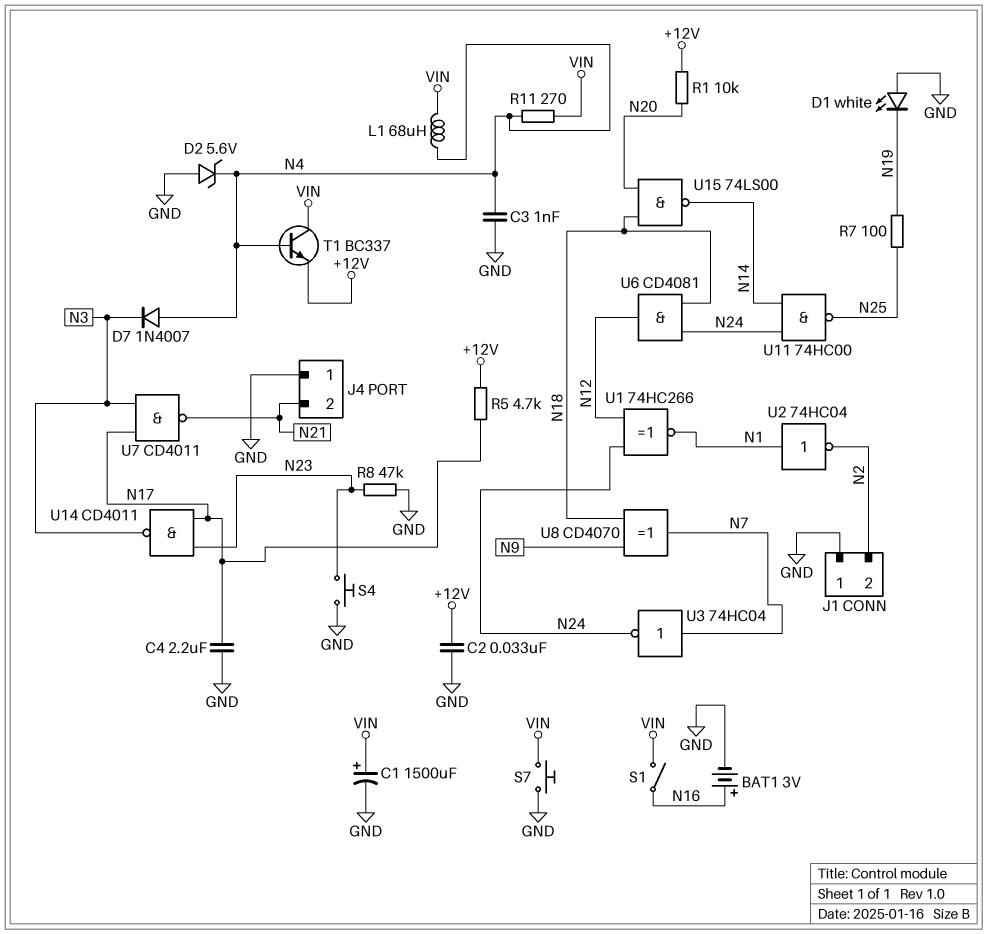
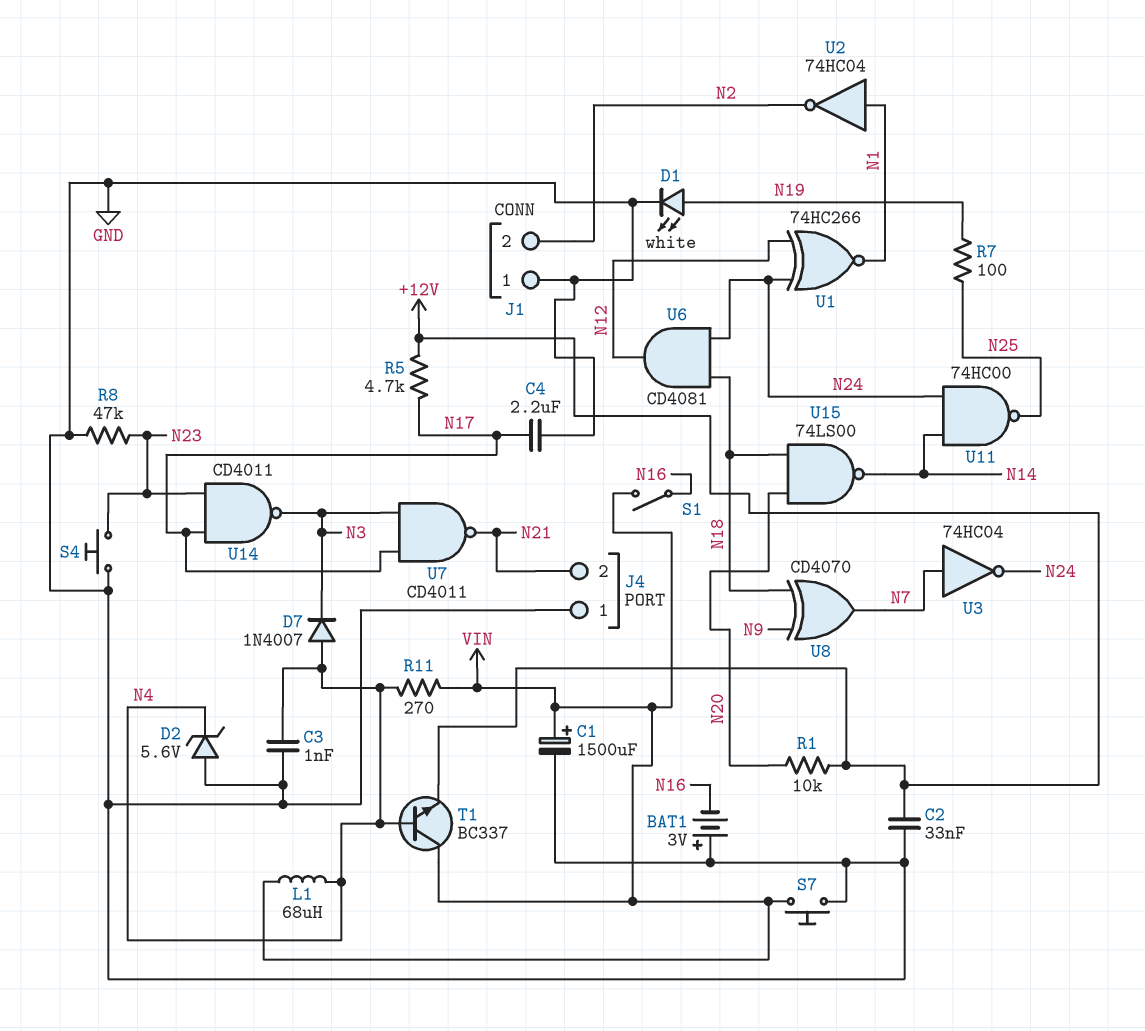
BAT1: 3V (plus N16, minus GND) -> 3V (plus GND, minus N16)
D1: LED white (A GND, K N19) -> LED white (A N19, K GND)

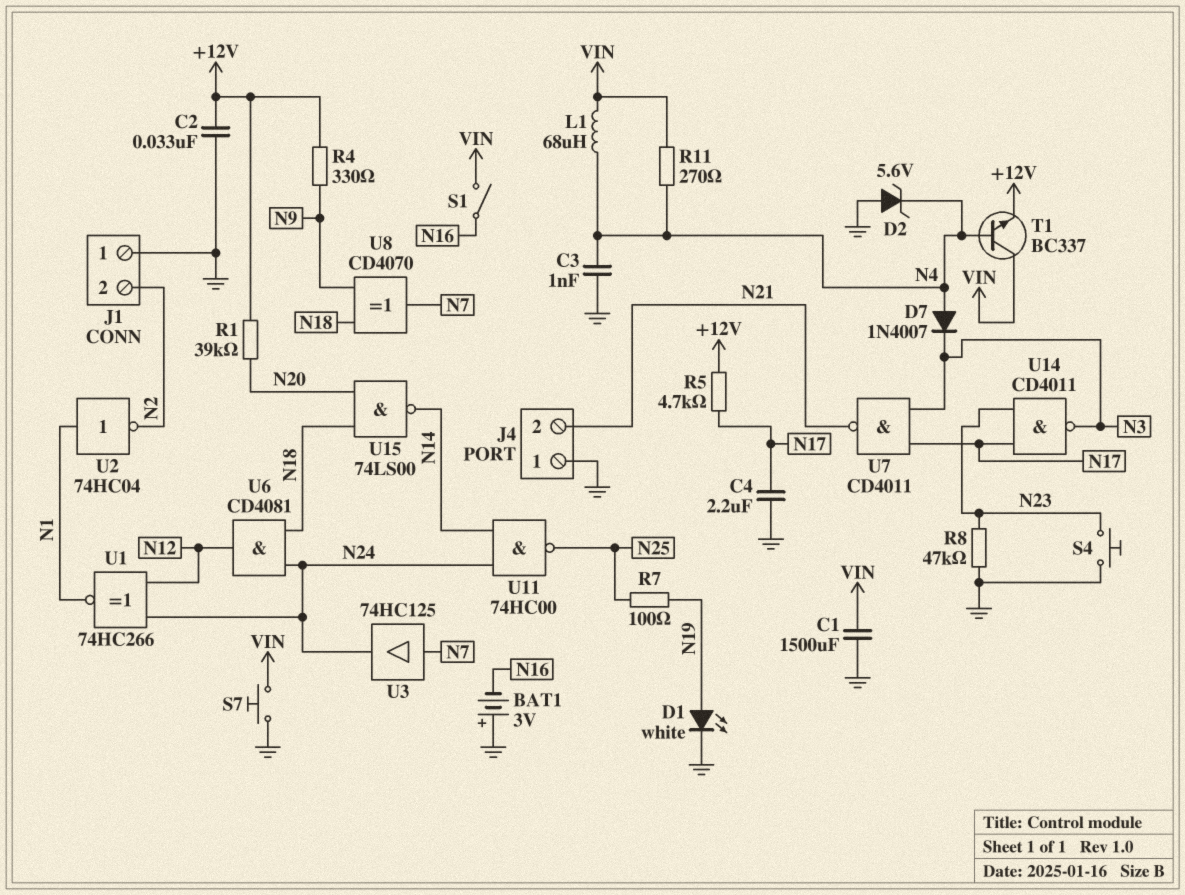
C1: 1500uF (plus VIN, minus GND) -> 1500uF (GND, VIN)
R1: 10k (+12V, N20) -> 39k (+12V, N20)
R4: none -> 330 (+12V, N9)
U3: NOT 74HC04 (in N7, out N24) -> buffer 74HC125 (in N7, out N24)

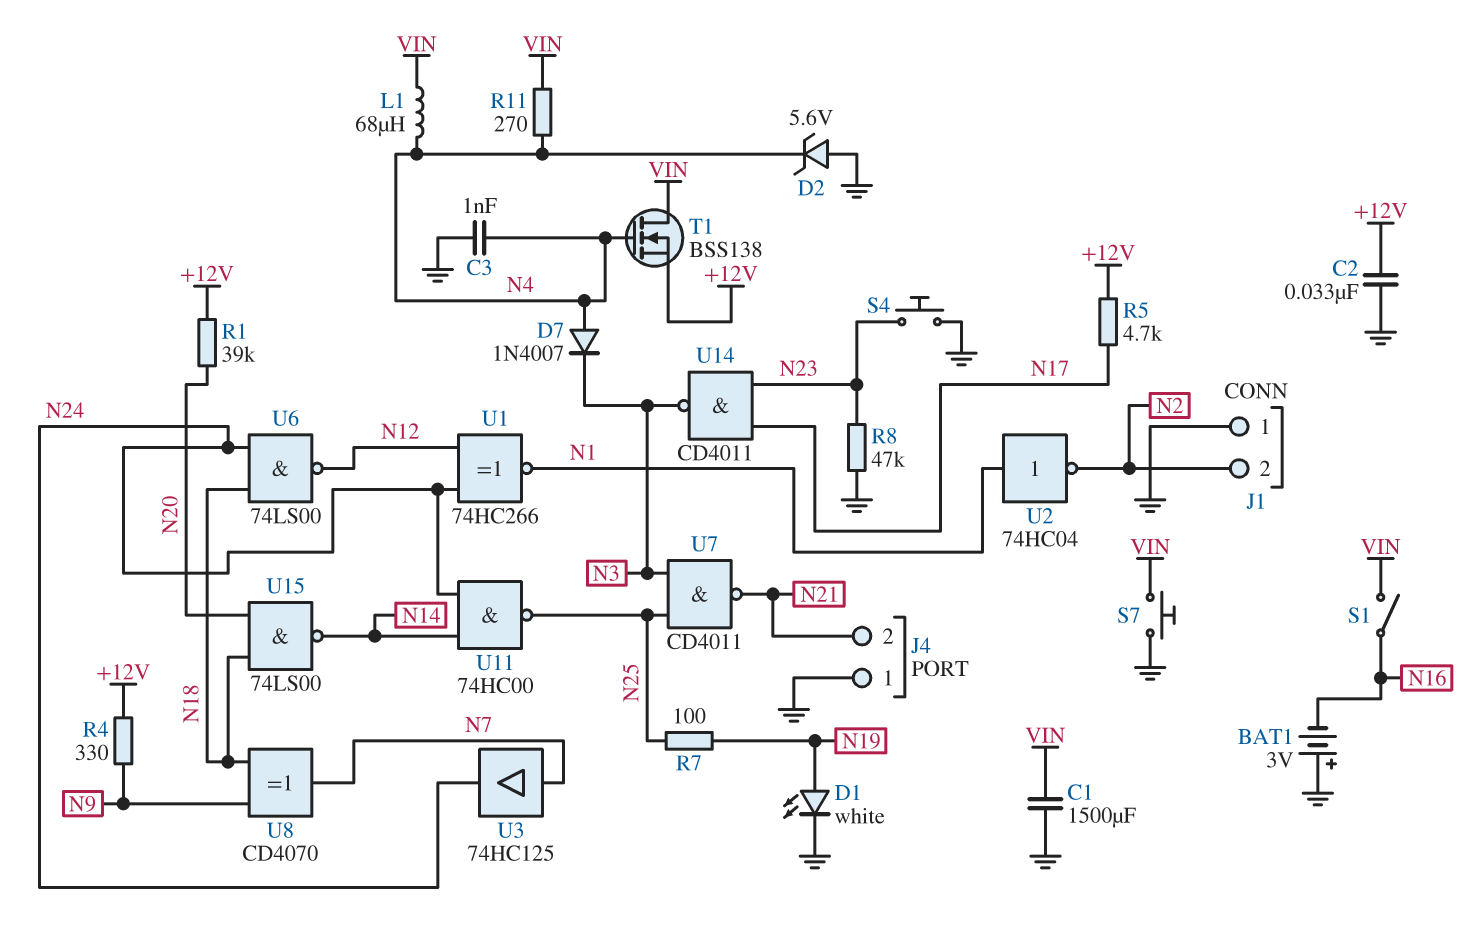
C4: 2.2uF (GND, N17) -> none
T1: NPN BC337 (B N4, C VIN, E +12V) -> NMOS BSS138 (G N4, D VIN, S +12V)
U6: AND CD4081 (in N18, in N24, out N12) -> NAND 74LS00 (in N18, in N24, out N12)
U7: NAND CD4011 (in N3, in N17, out N21) -> NAND CD4011 (in N3, in N25, out N21)

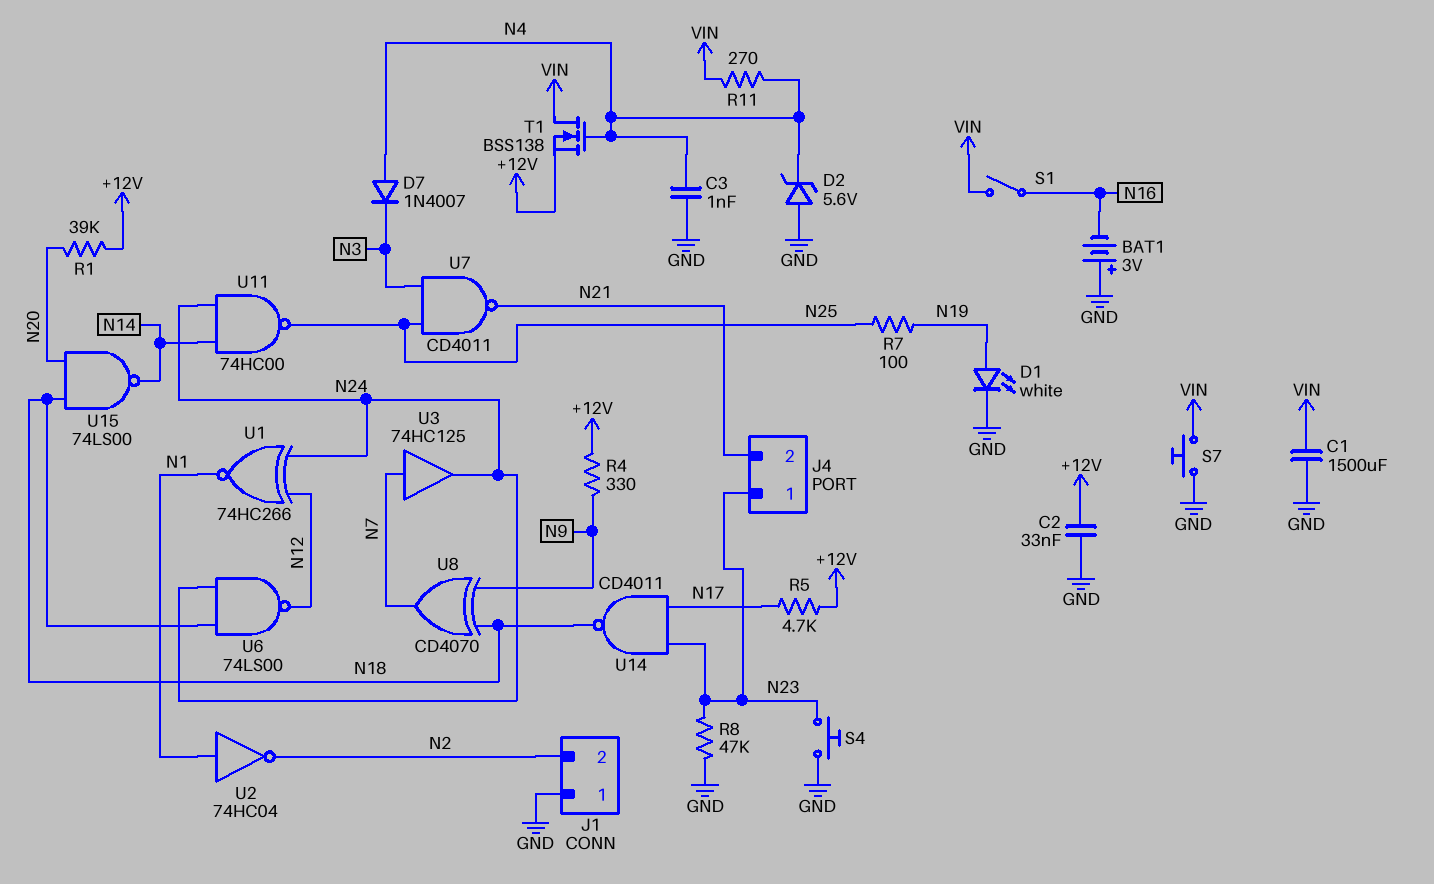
J4 pin 1: GND -> N23
L1: 68uH (N4, VIN) -> none
U14: NAND CD4011 (in N17, in N23, out N3) -> NAND CD4011 (in N17, in N23, out N18)

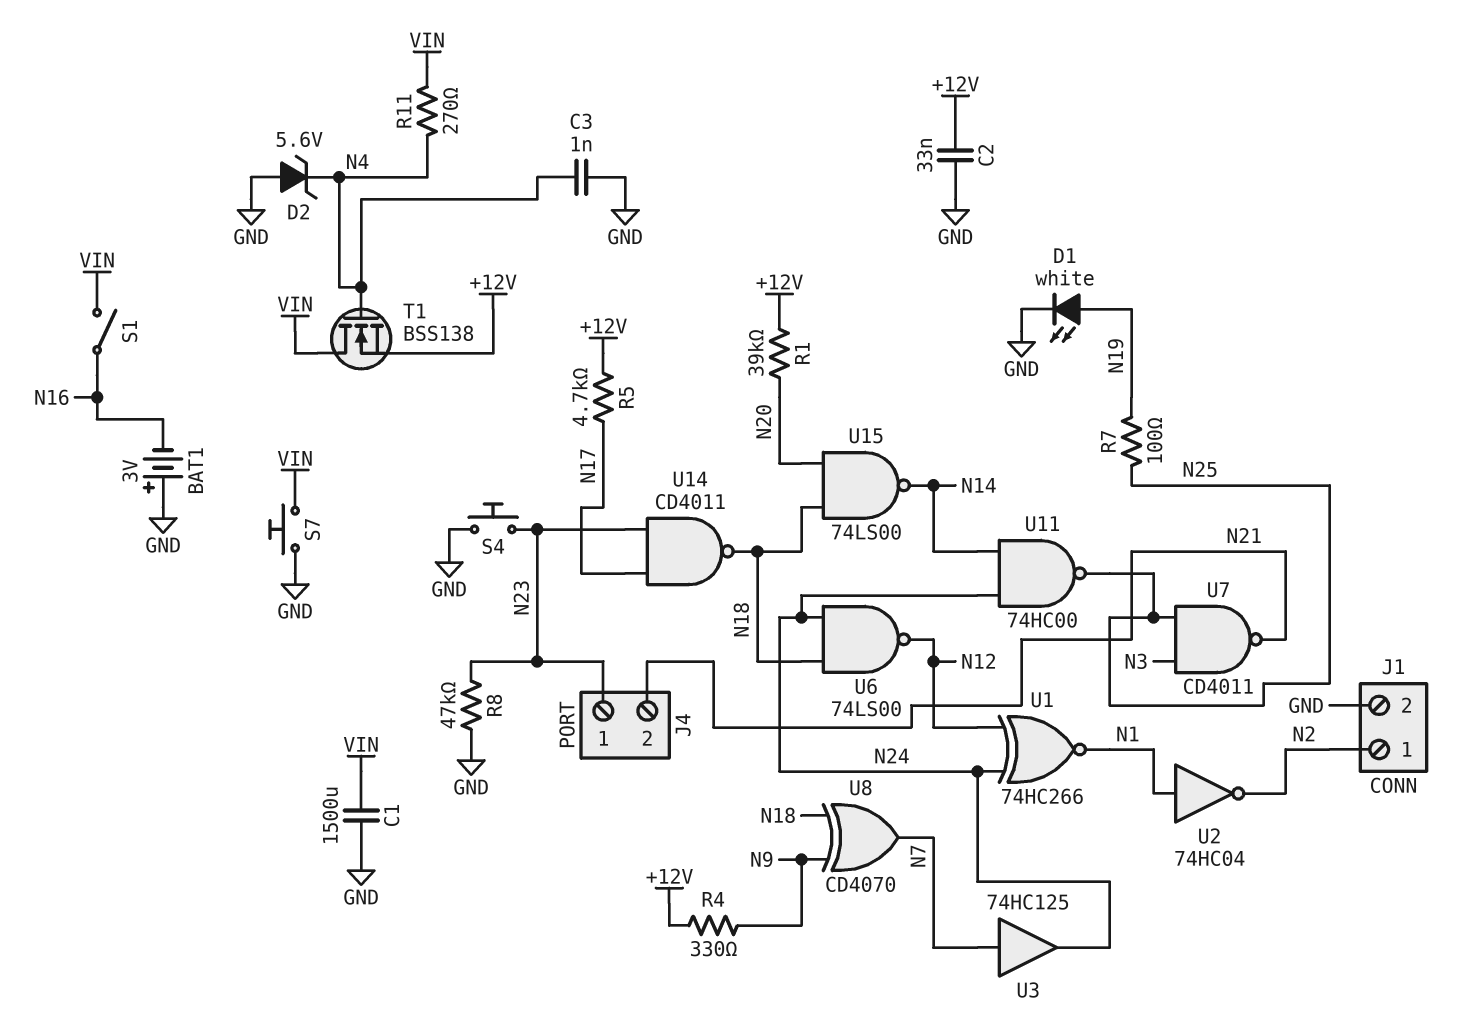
D7: diode 1N4007 (A N4, K N3) -> none
J1 pin 1: GND -> N2
J1 pin 2: N2 -> GND

